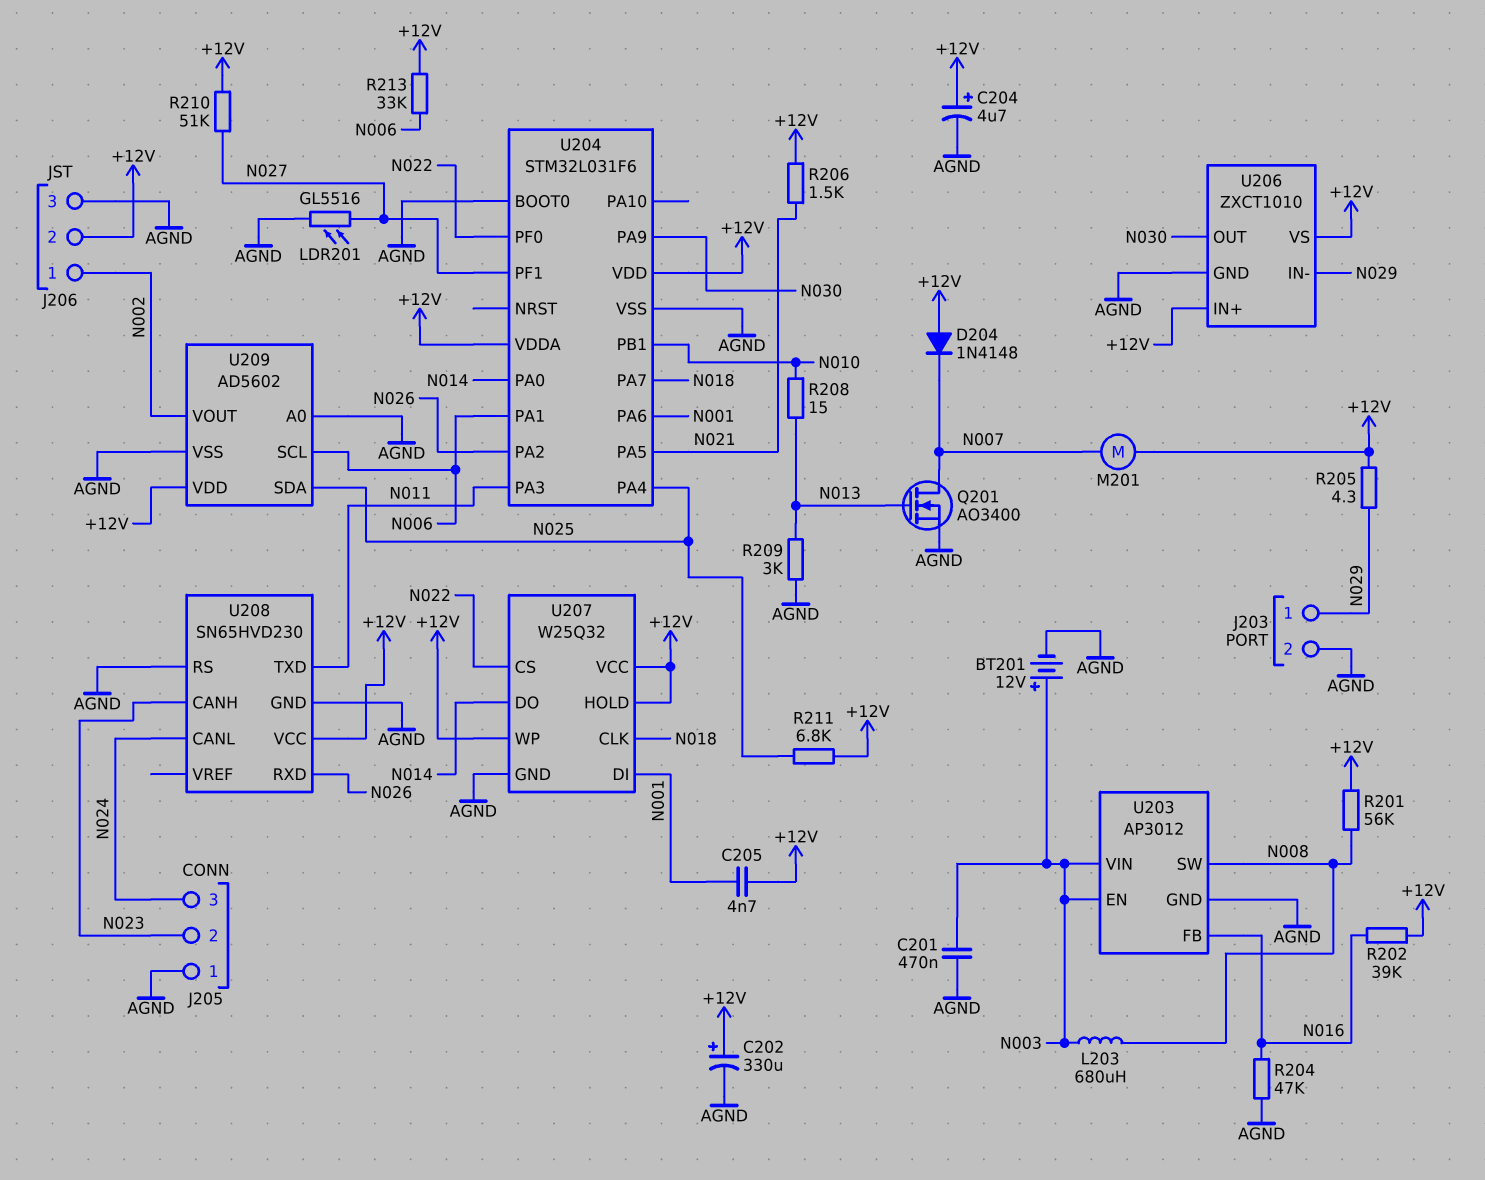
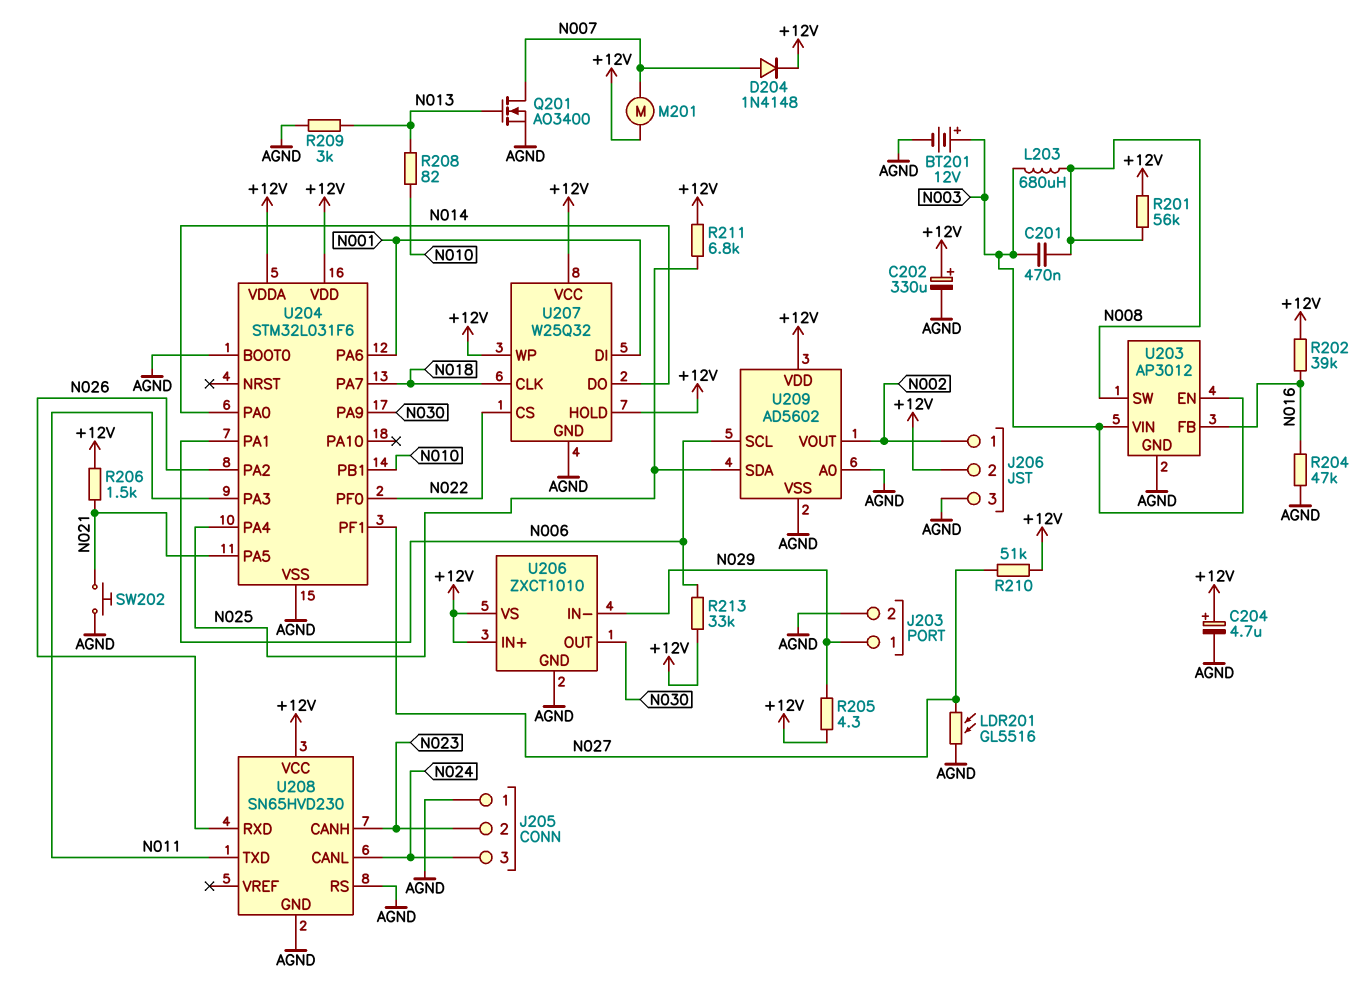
C201: 470nF (AGND, N003) -> 470nF (N003, N008)
C205: 4.7nF (+12V, N001) -> none
D204: diode 1N4148 (A +12V, K N007) -> diode 1N4148 (A N007, K +12V)
R208: 15 (N010, N013) -> 82 (N010, N013)
SW202: none -> button (AGND, N021)

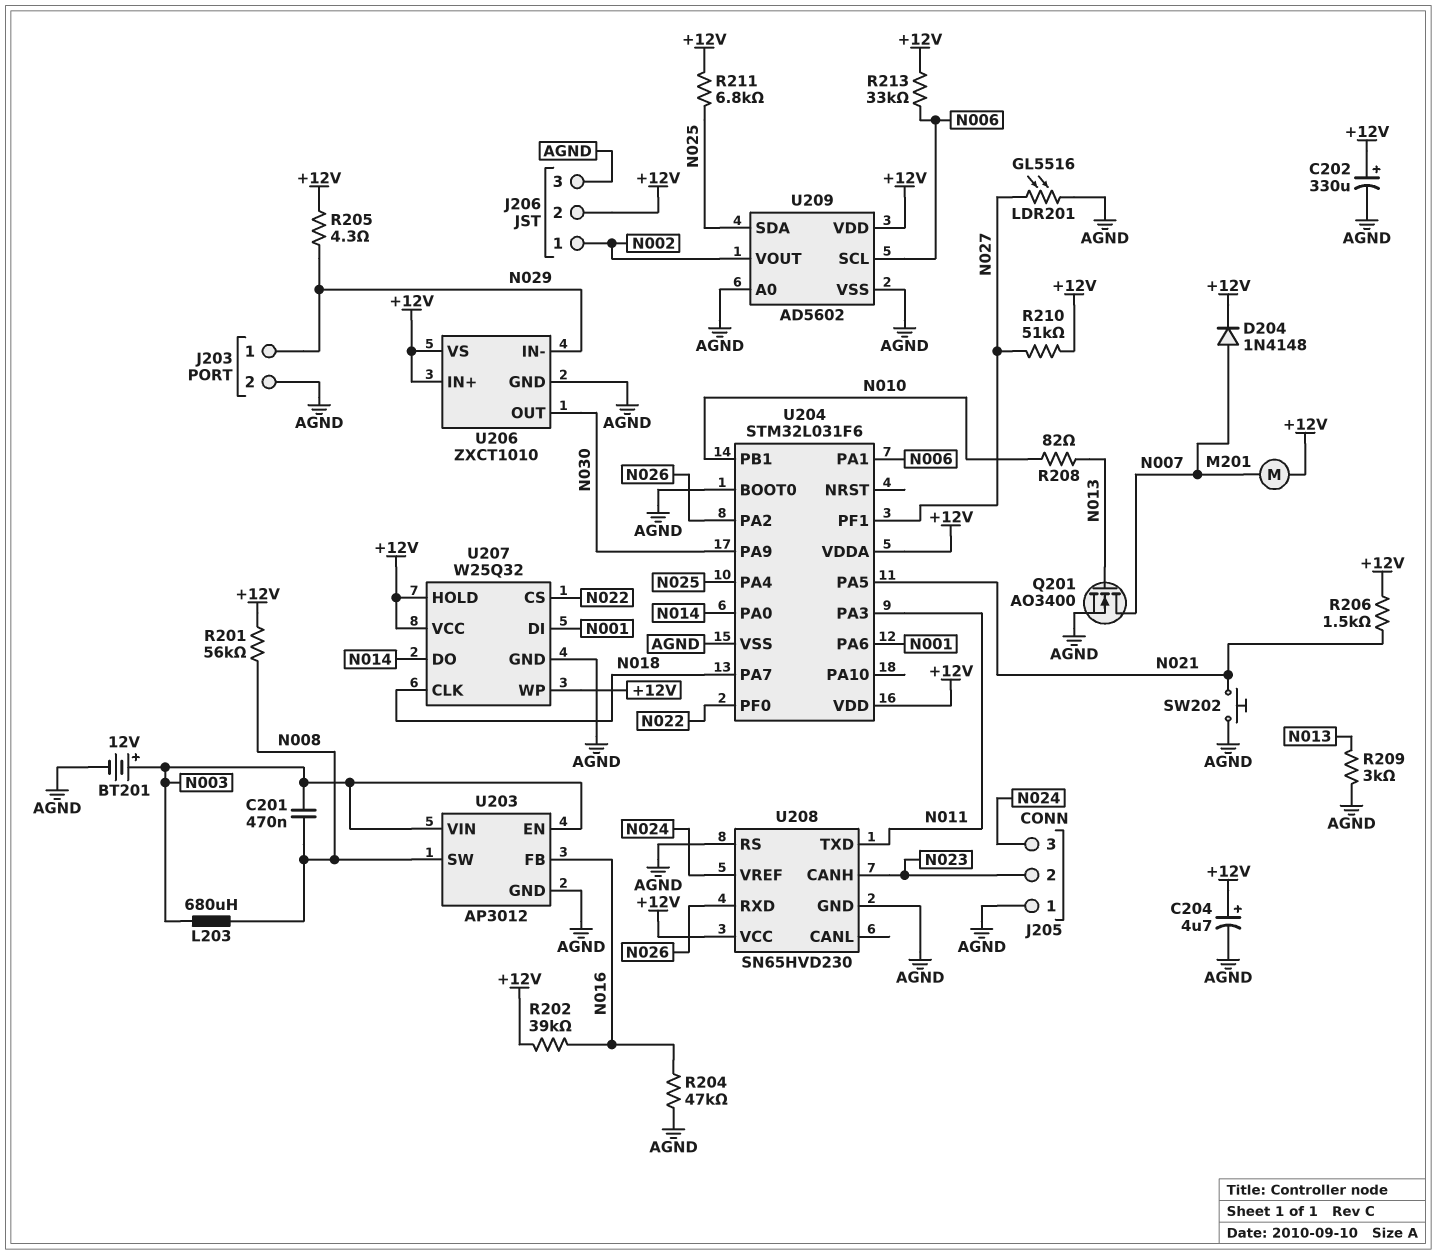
U208 pin CANL: N024 -> none
U208 pin VREF: none -> N024

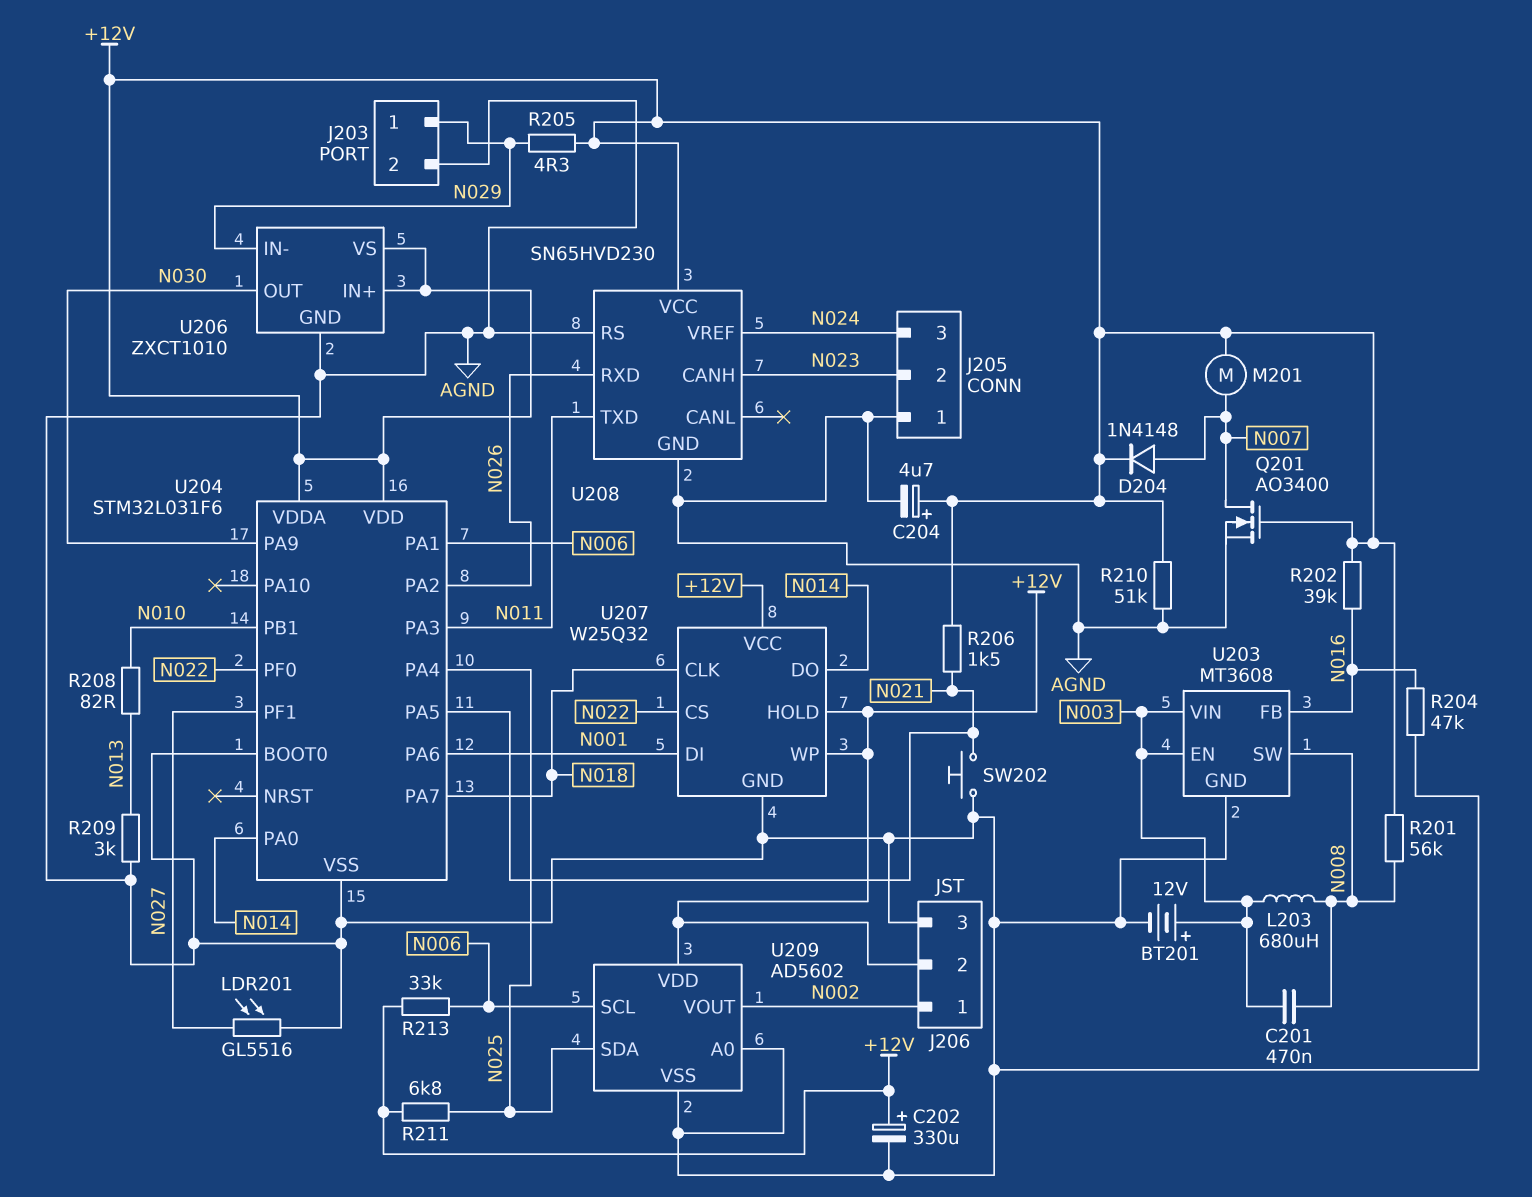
Q201: NMOS AO3400 (G N013, D N007, S AGND) -> NMOS AO3400 (G +12V, D N007, S AGND)
R210: 51k (+12V, N027) -> 51k (+12V, AGND)
U203: AP3012 -> MT3608

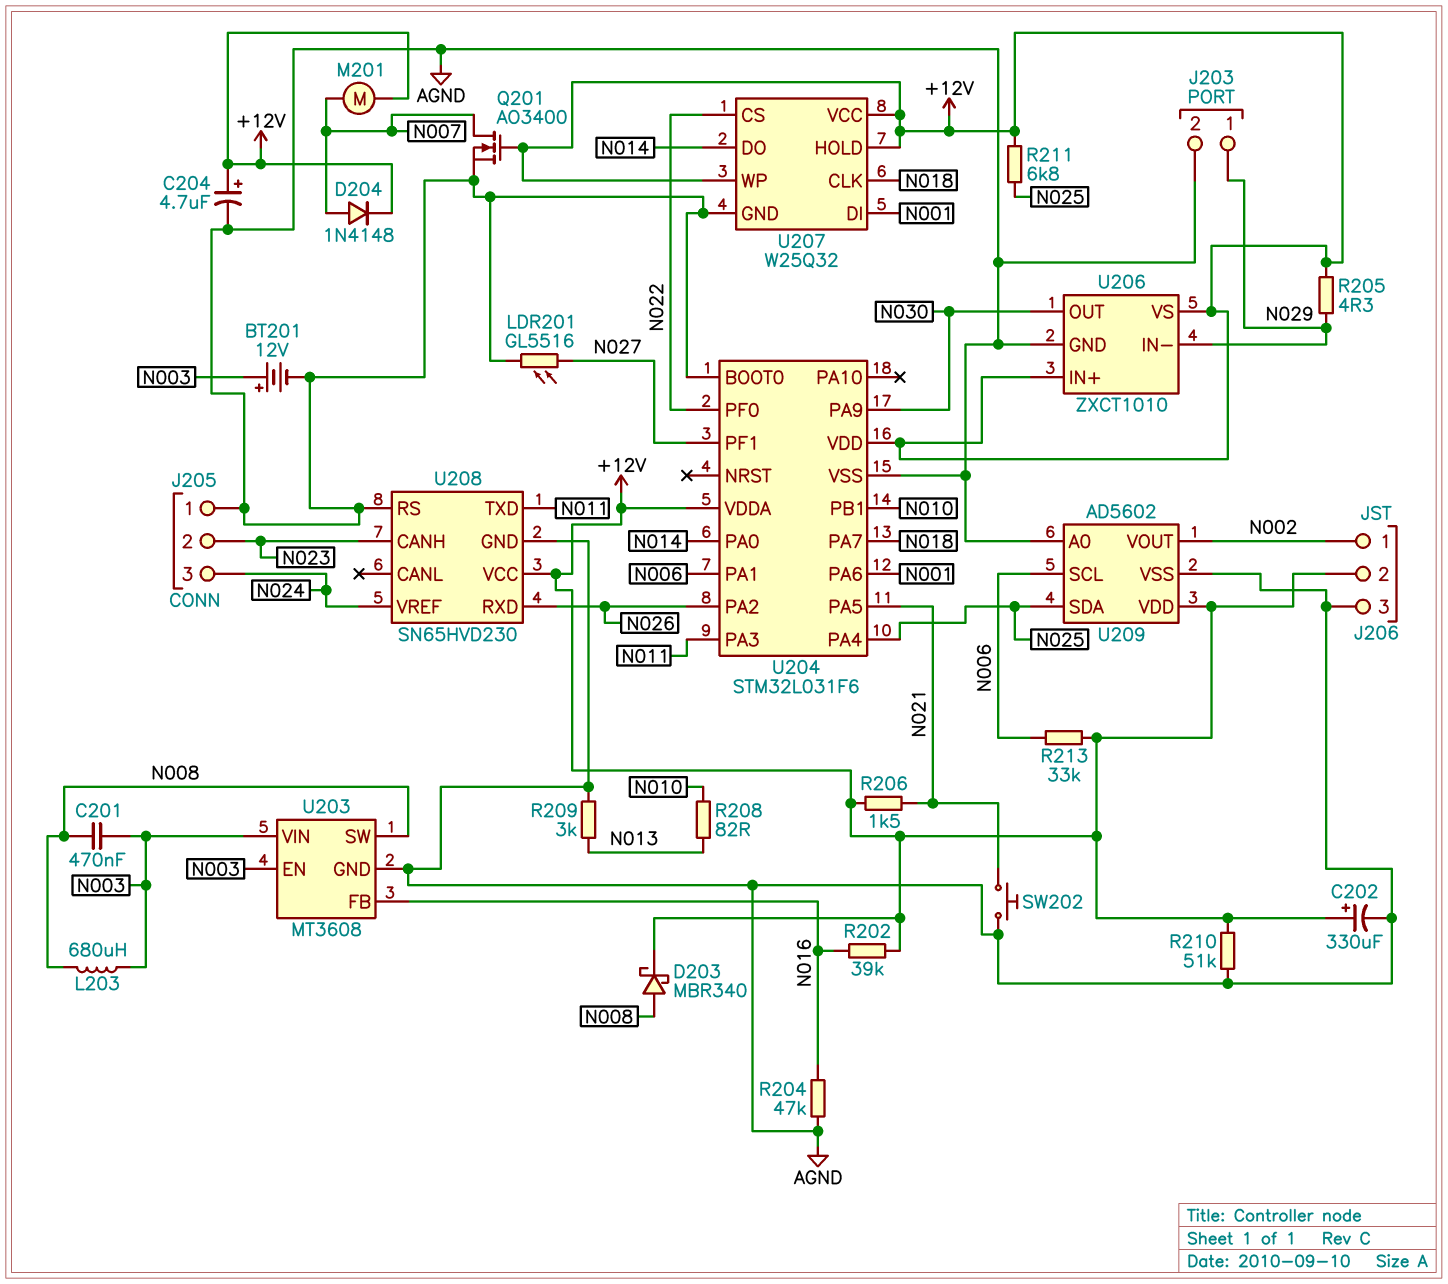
D203: none -> schottky MBR340 (A N008, K +12V)
R201: 56k (+12V, N008) -> none

